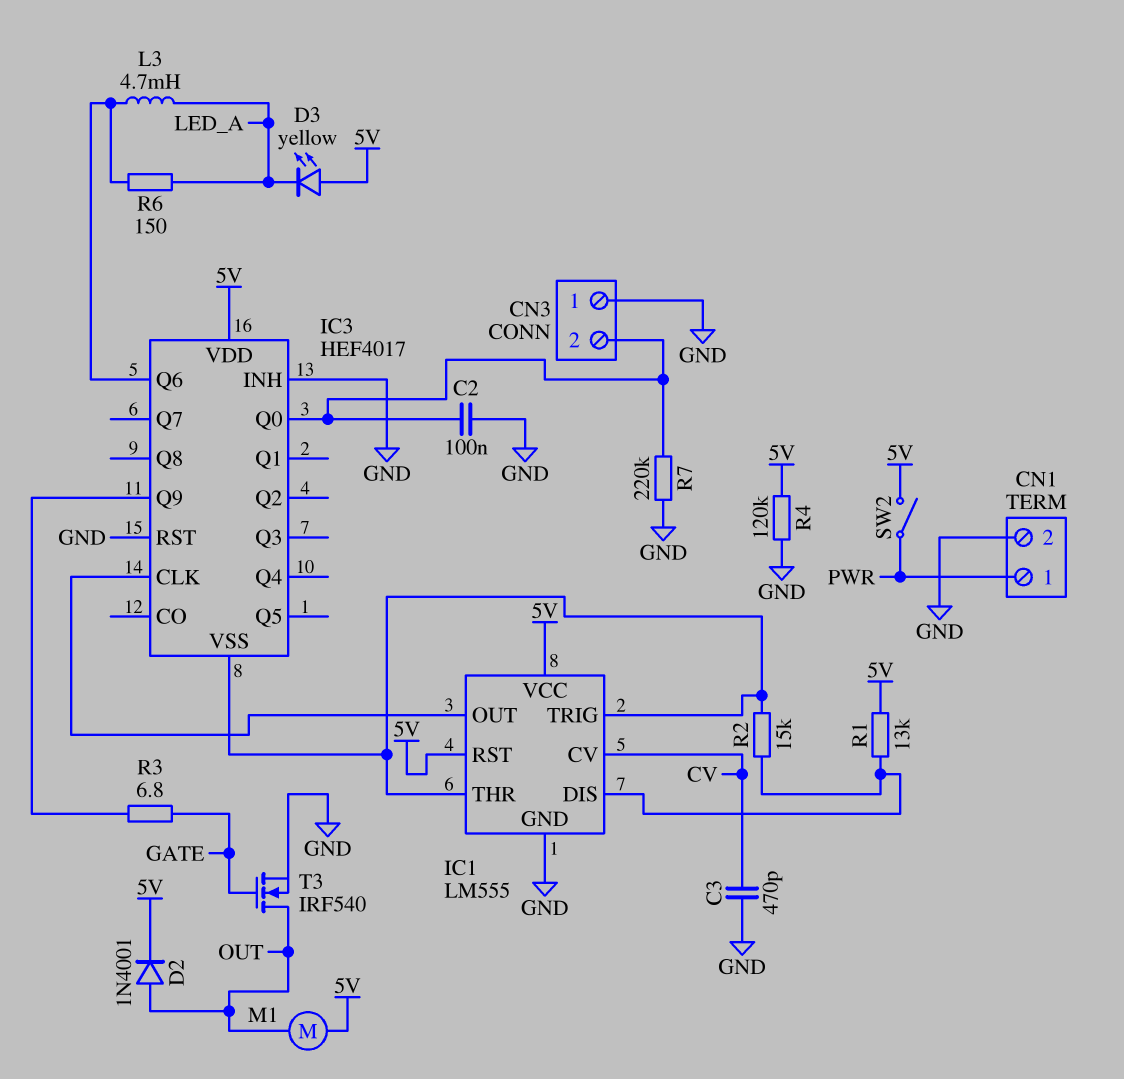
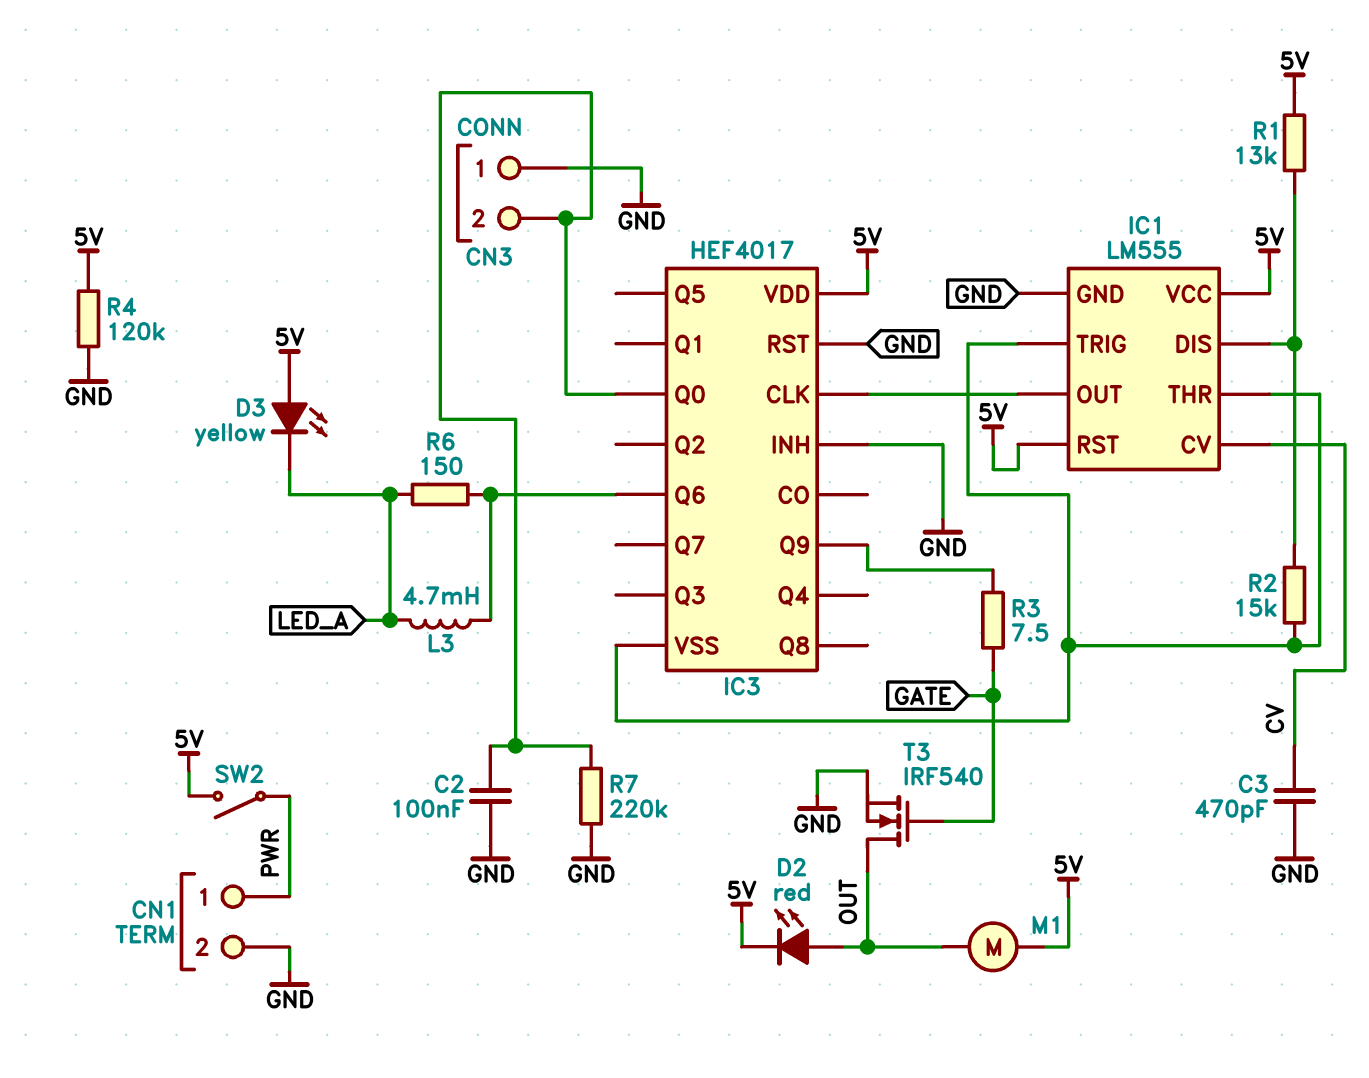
D2: diode 1N4001 (A OUT, K 5V) -> LED red (A OUT, K 5V)
R3: 6.8 (GATE, IC3/Q9) -> 7.5 (GATE, IC3/Q9)

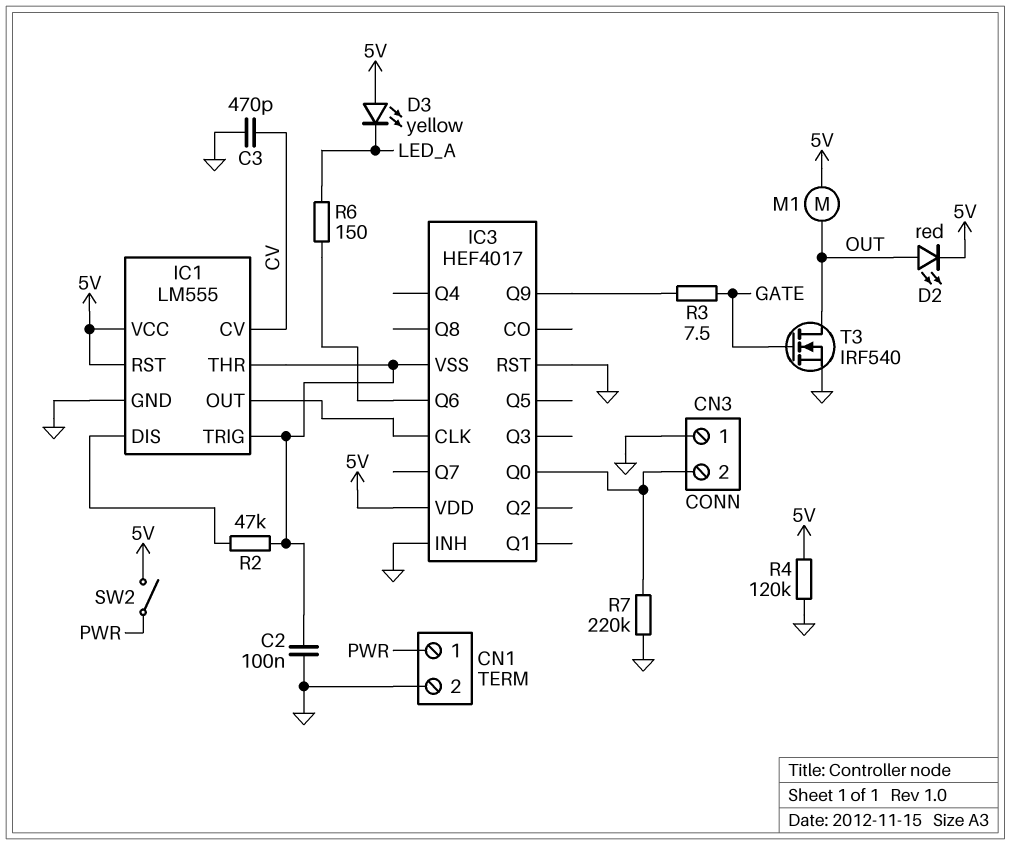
C2: 100nF (CN3/2, GND) -> 100nF (GND, IC1/THR)
L3: 4.7mH (IC3/Q6, LED_A) -> none
R1: 13k (5V, IC1/DIS) -> none
R2: 15k (IC1/DIS, IC1/THR) -> 47k (IC1/DIS, IC1/THR)

